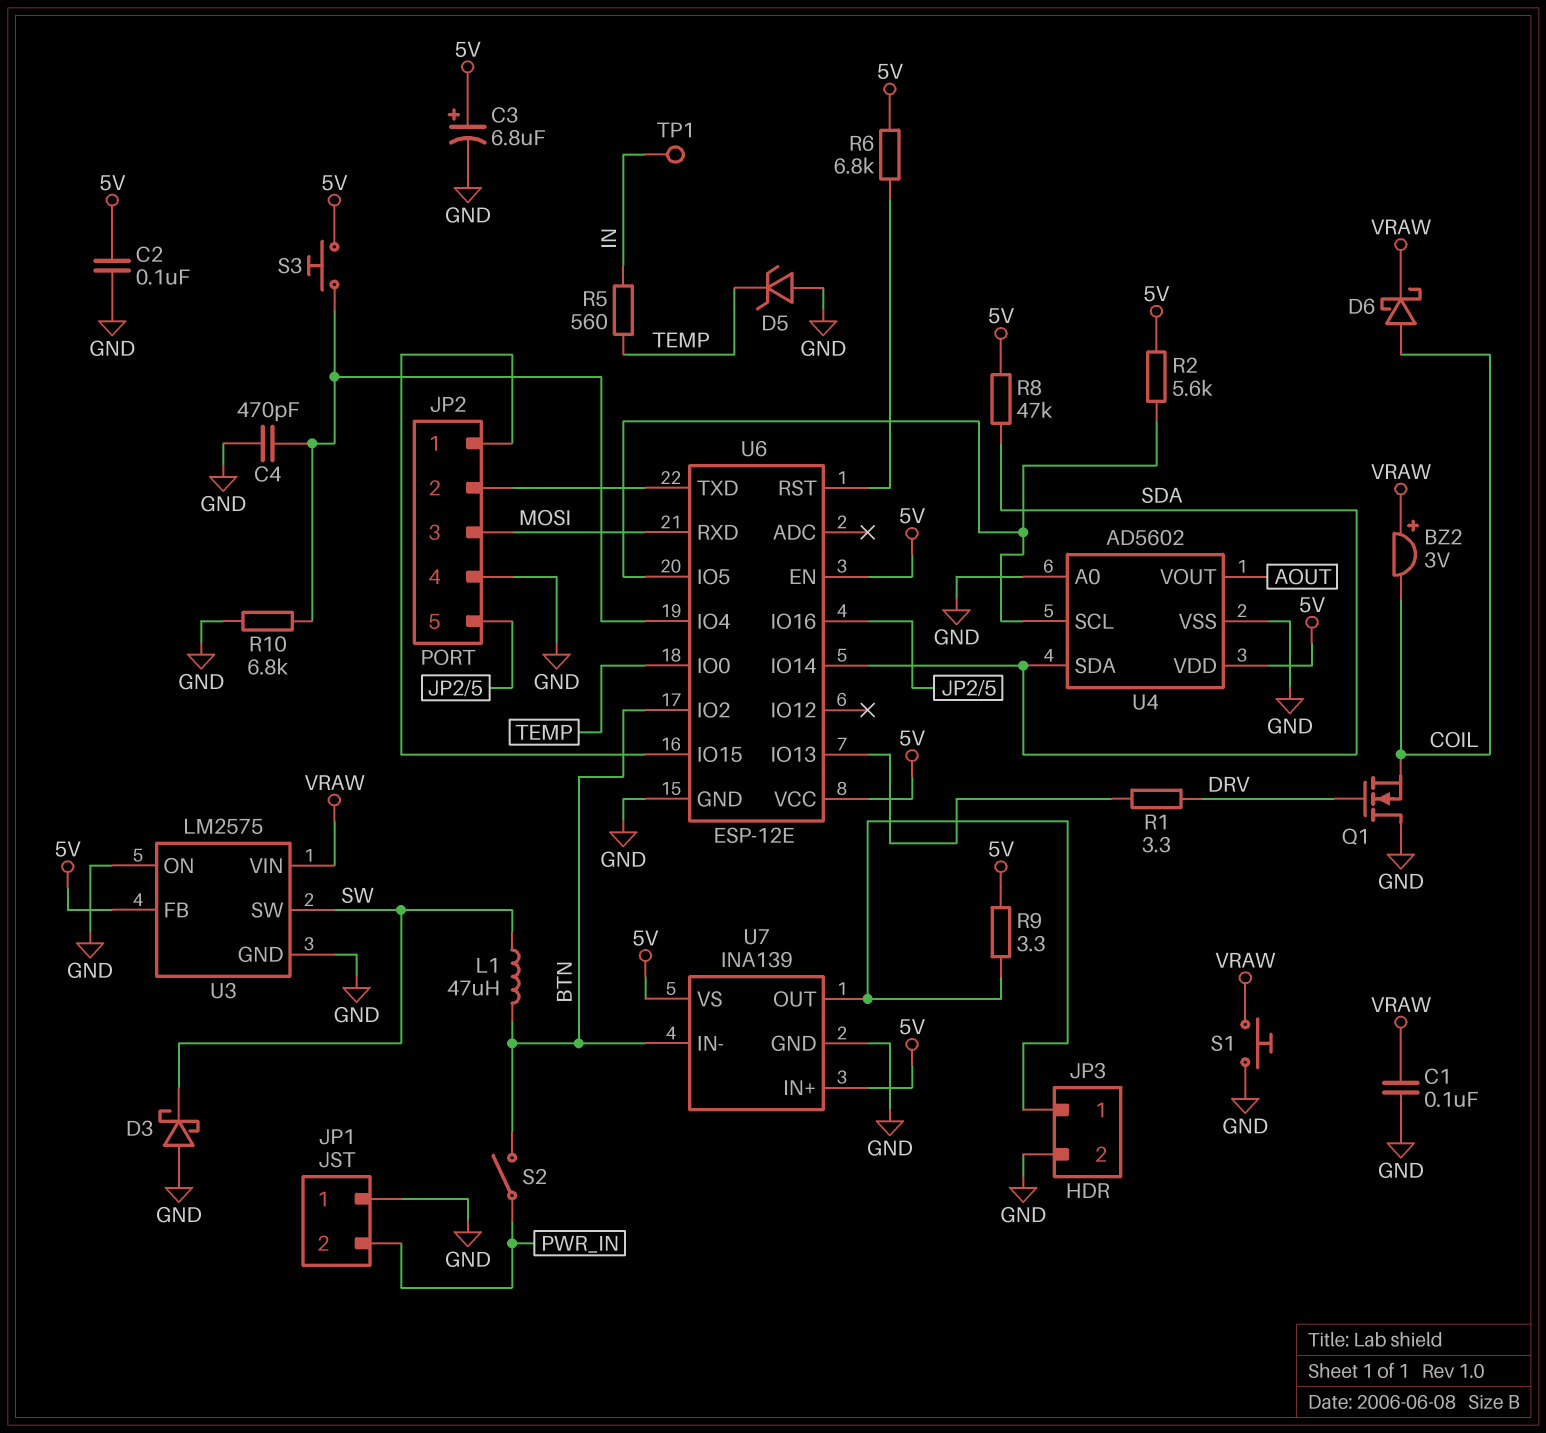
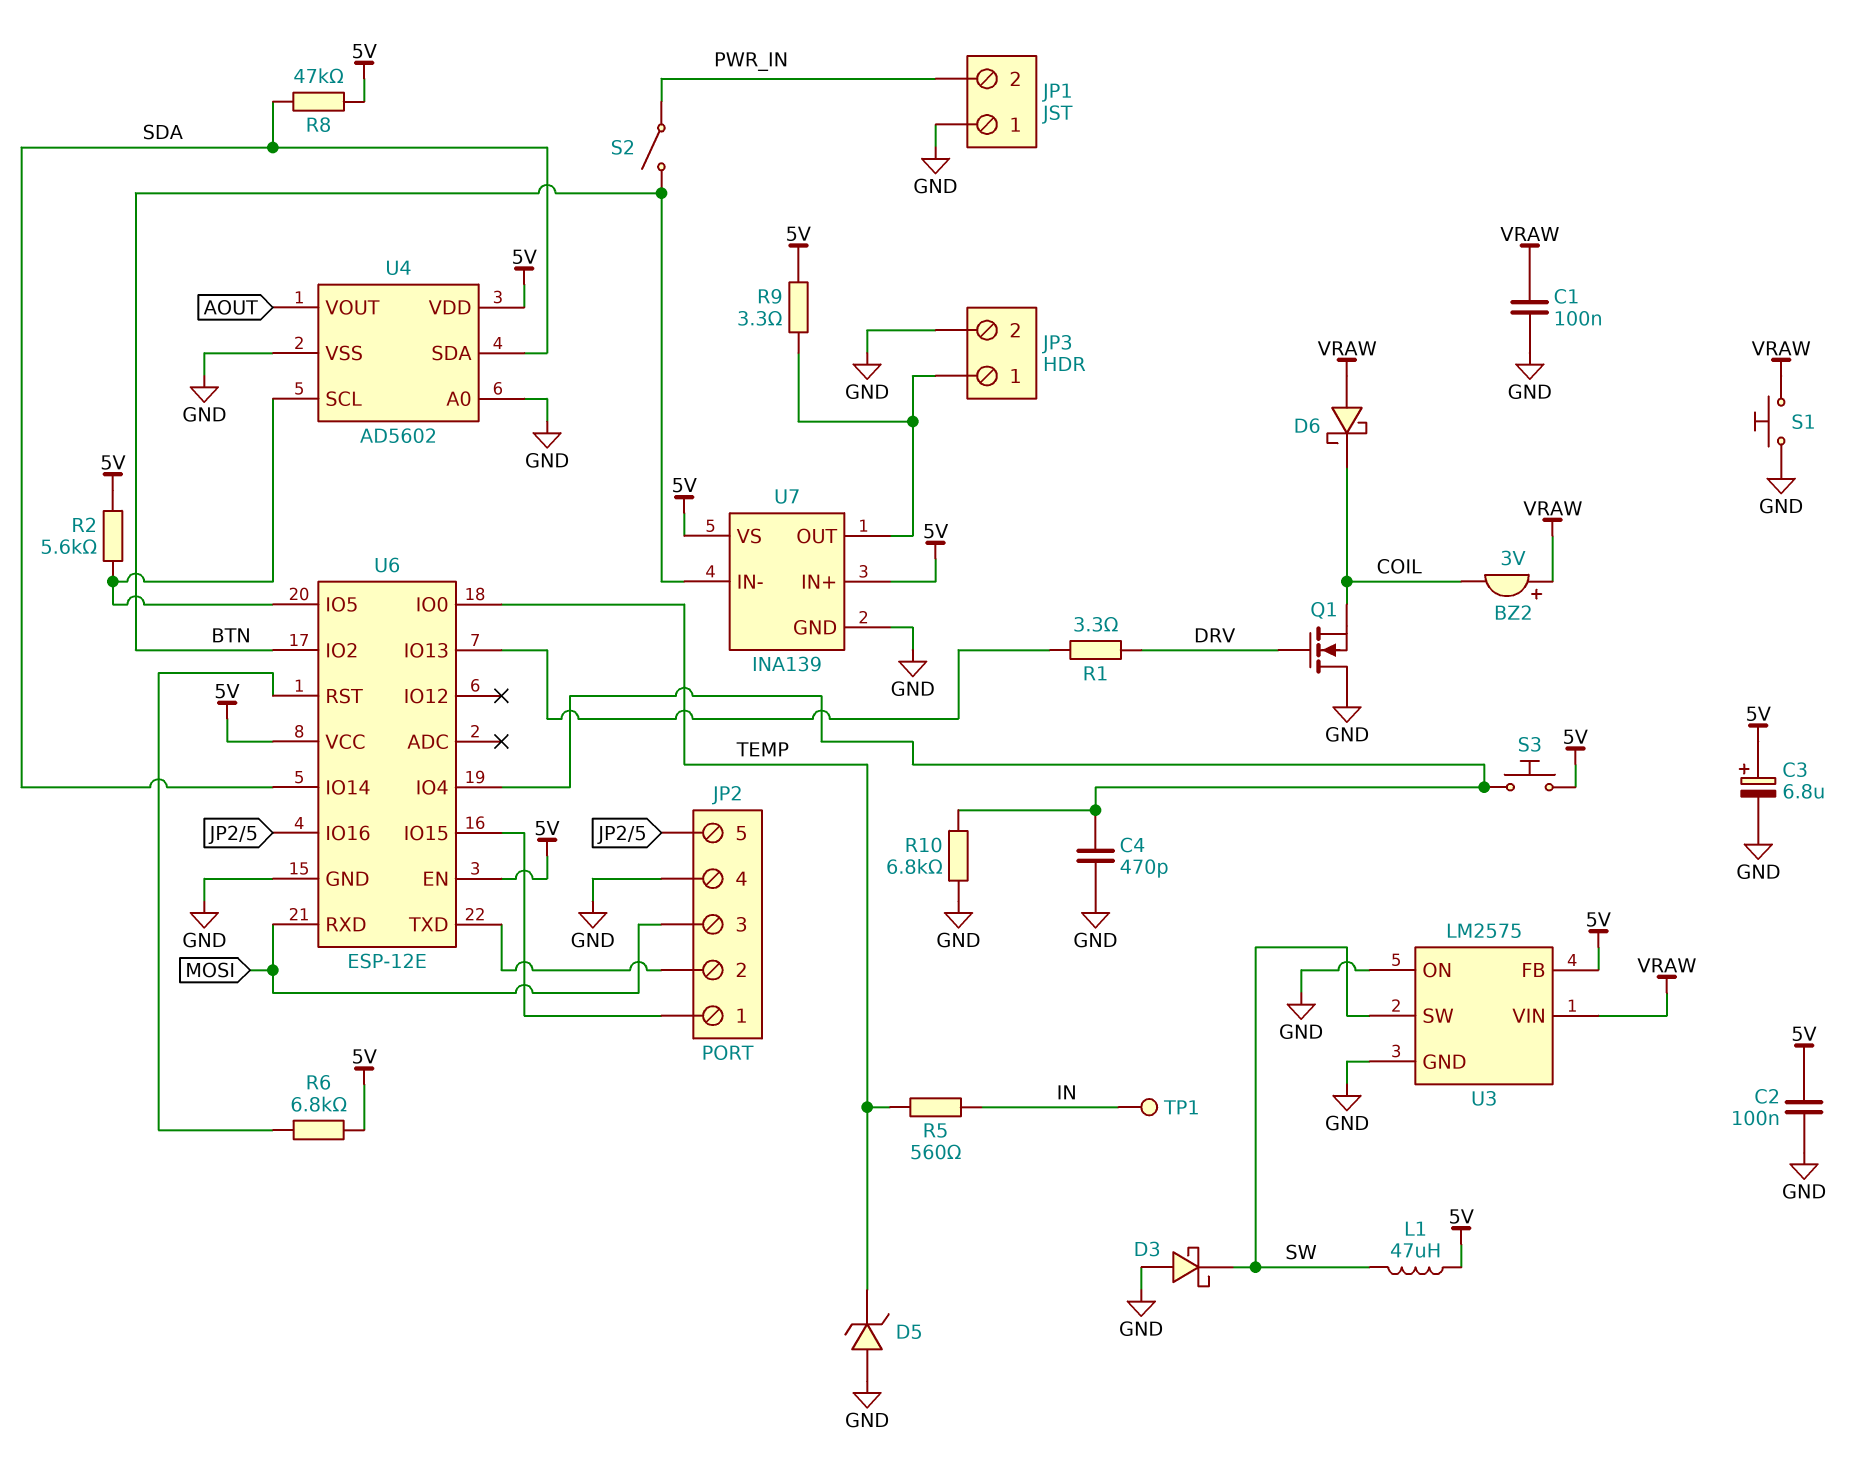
D6: schottky (A COIL, K VRAW) -> schottky (A VRAW, K COIL)
L1: 47uH (BTN, SW) -> 47uH (5V, SW)

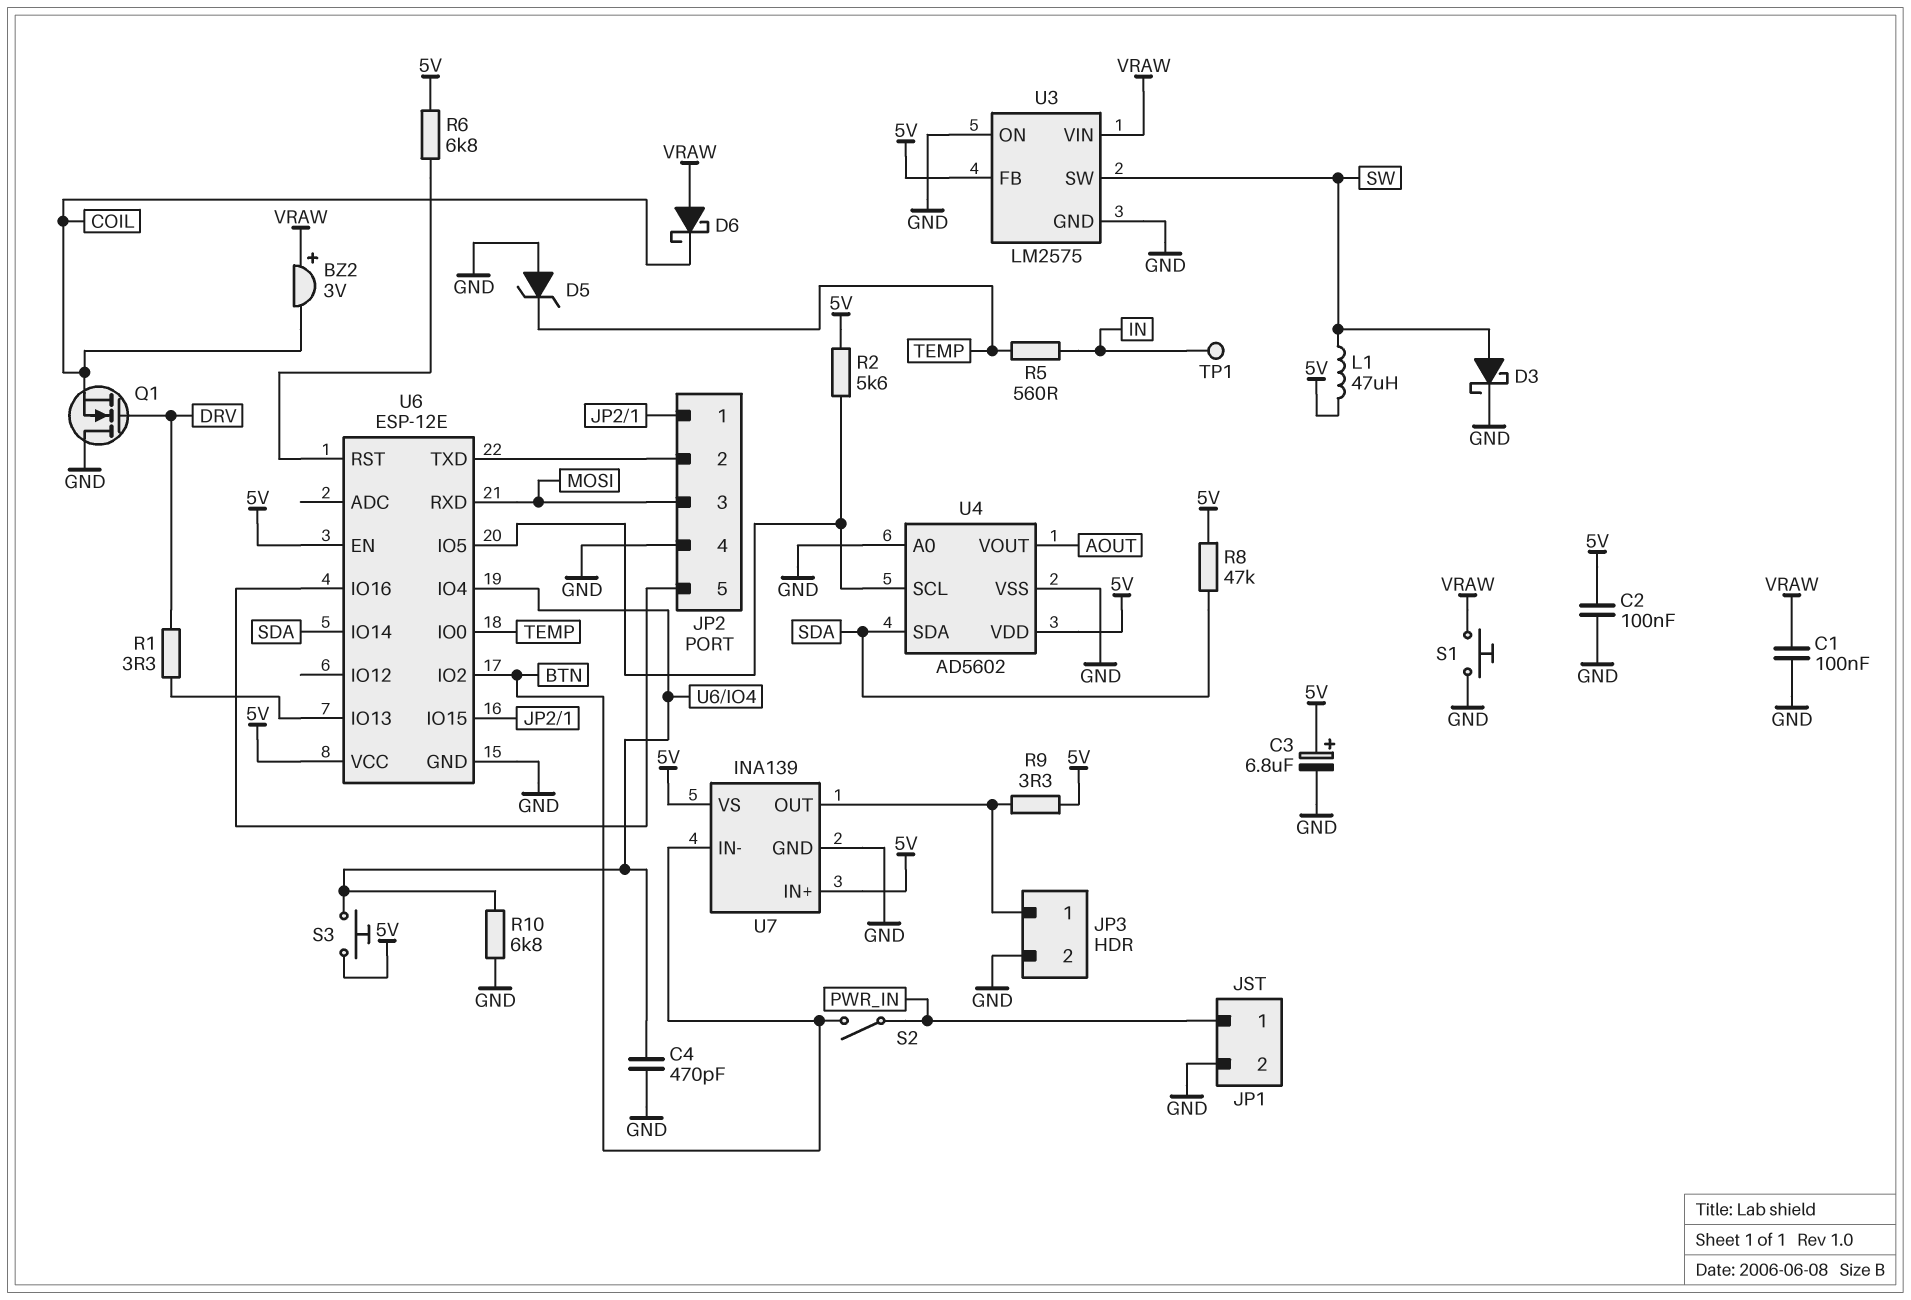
D3: schottky (A GND, K SW) -> schottky (A SW, K GND)
JP1 pin 1: GND -> PWR_IN
JP1 pin 2: PWR_IN -> GND

